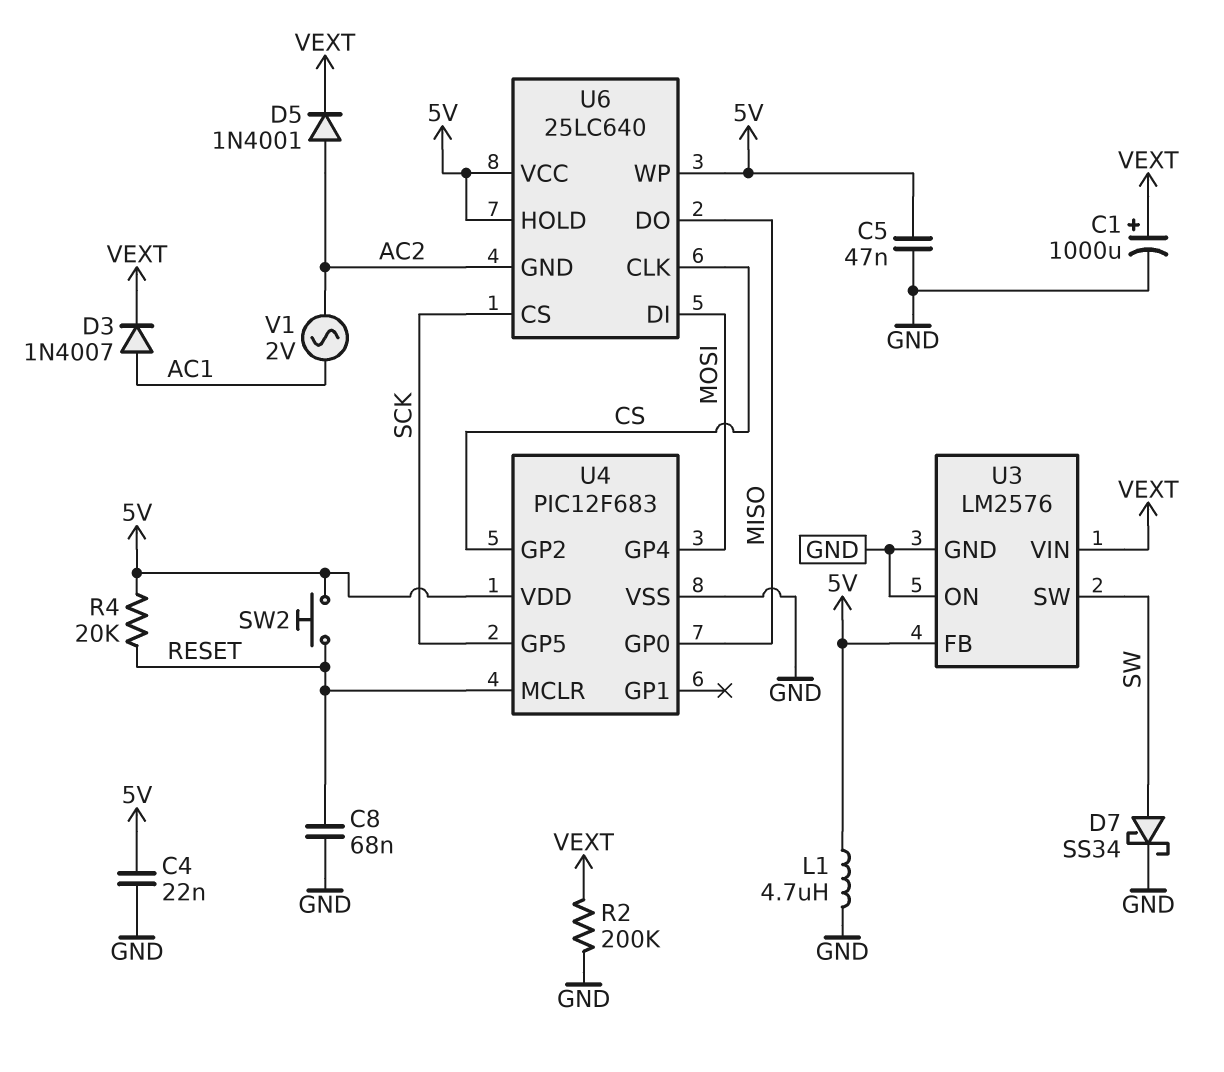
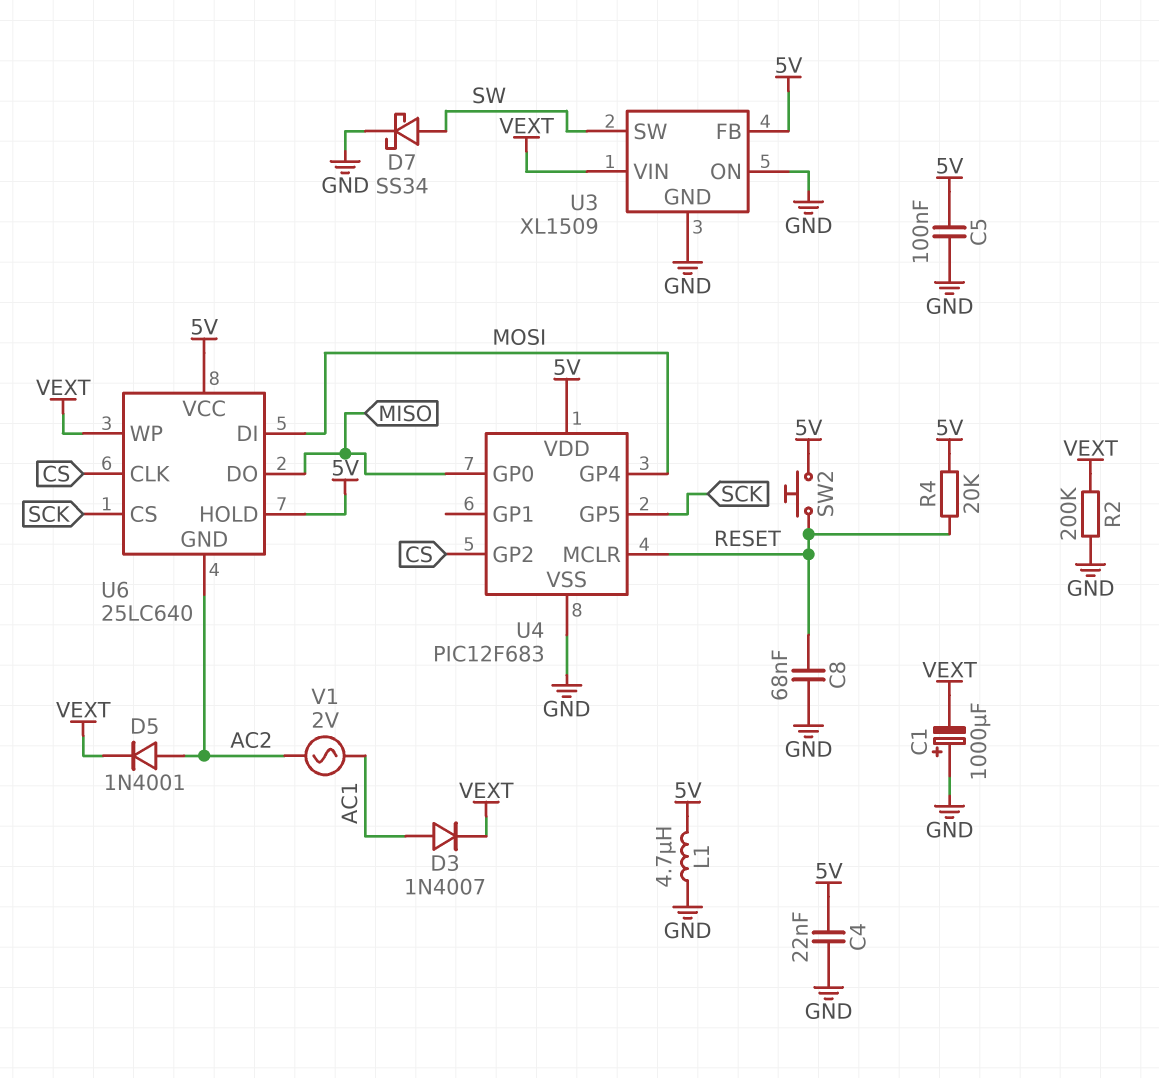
C1: 1000uF (plus VEXT, minus GND) -> 1000uF (plus GND, minus VEXT)
C5: 47nF (5V, GND) -> 100nF (5V, GND)
U3: LM2576 -> XL1509
U6 pin WP: 5V -> VEXT

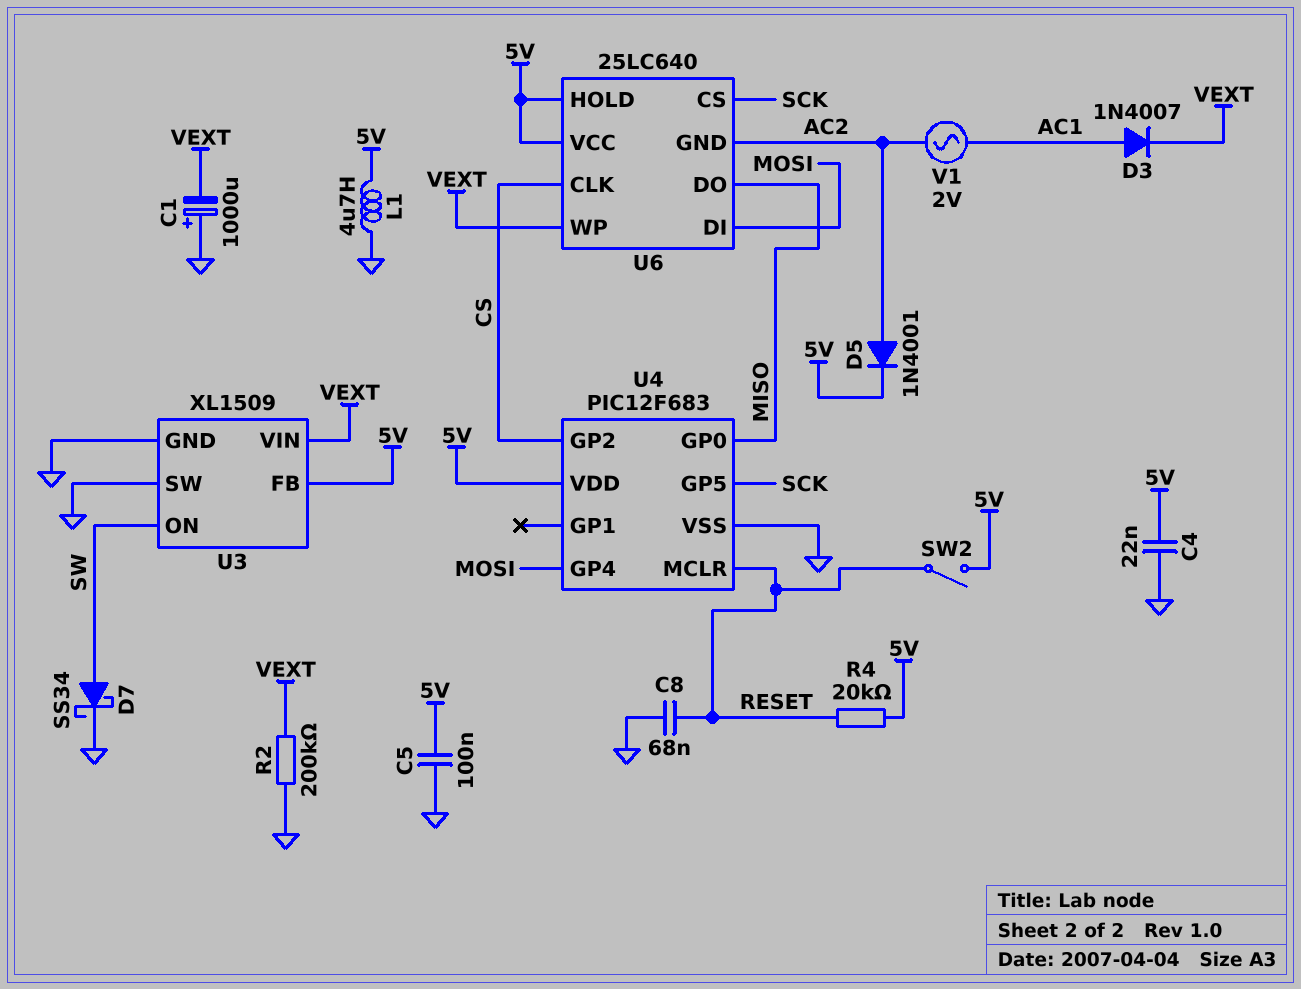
D5: diode 1N4001 (A AC2, K VEXT) -> diode 1N4001 (A AC2, K 5V)
SW2: button (5V, RESET) -> switch (5V, RESET)
U3 pin ON: GND -> SW
U3 pin SW: SW -> GND

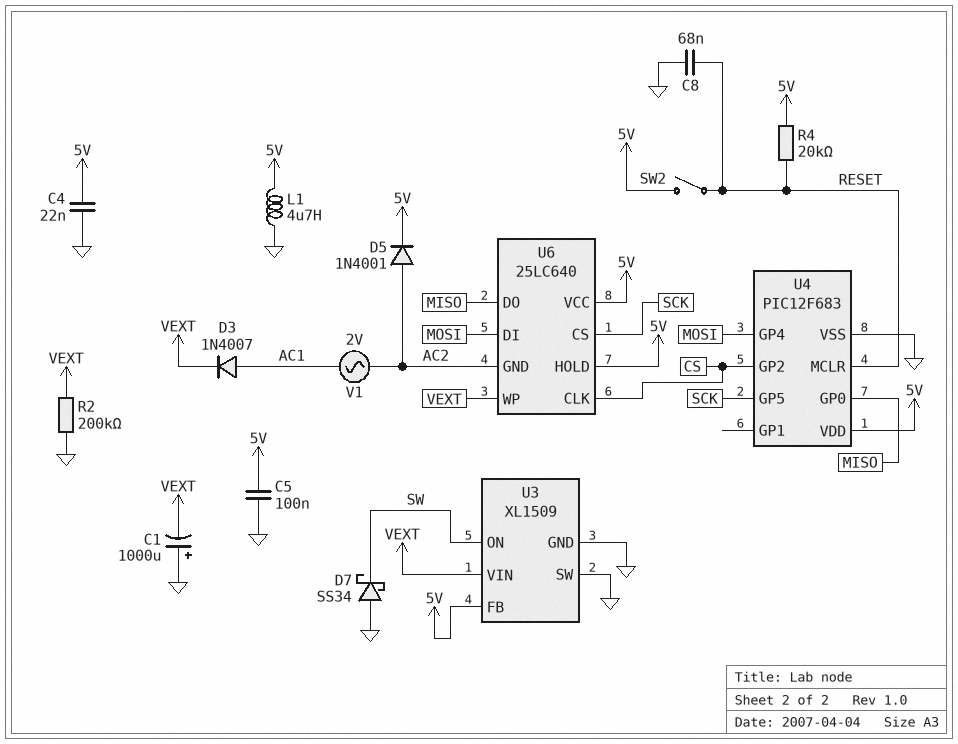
D7: schottky SS34 (A SW, K GND) -> schottky SS34 (A GND, K SW)

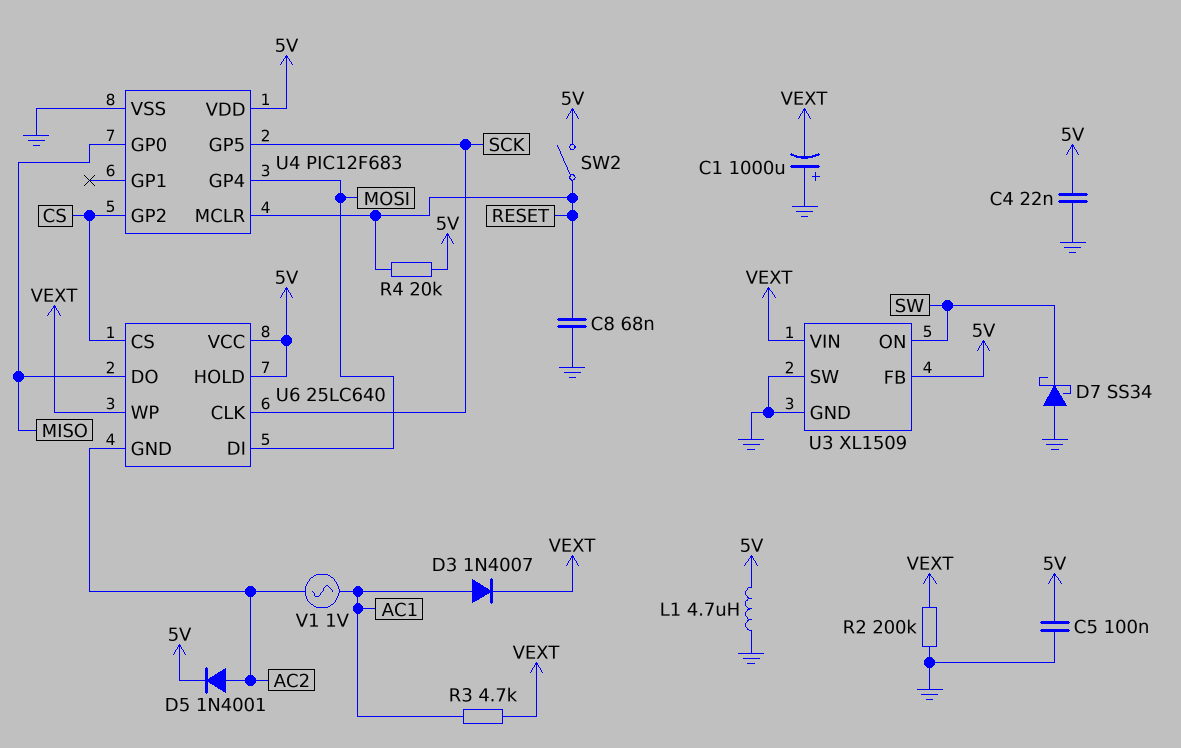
R3: none -> 4.7k (AC1, VEXT)
U6 pin CLK: CS -> SCK
U6 pin CS: SCK -> CS
V1: AC 2V (AC1, AC2) -> AC 1V (AC1, AC2)

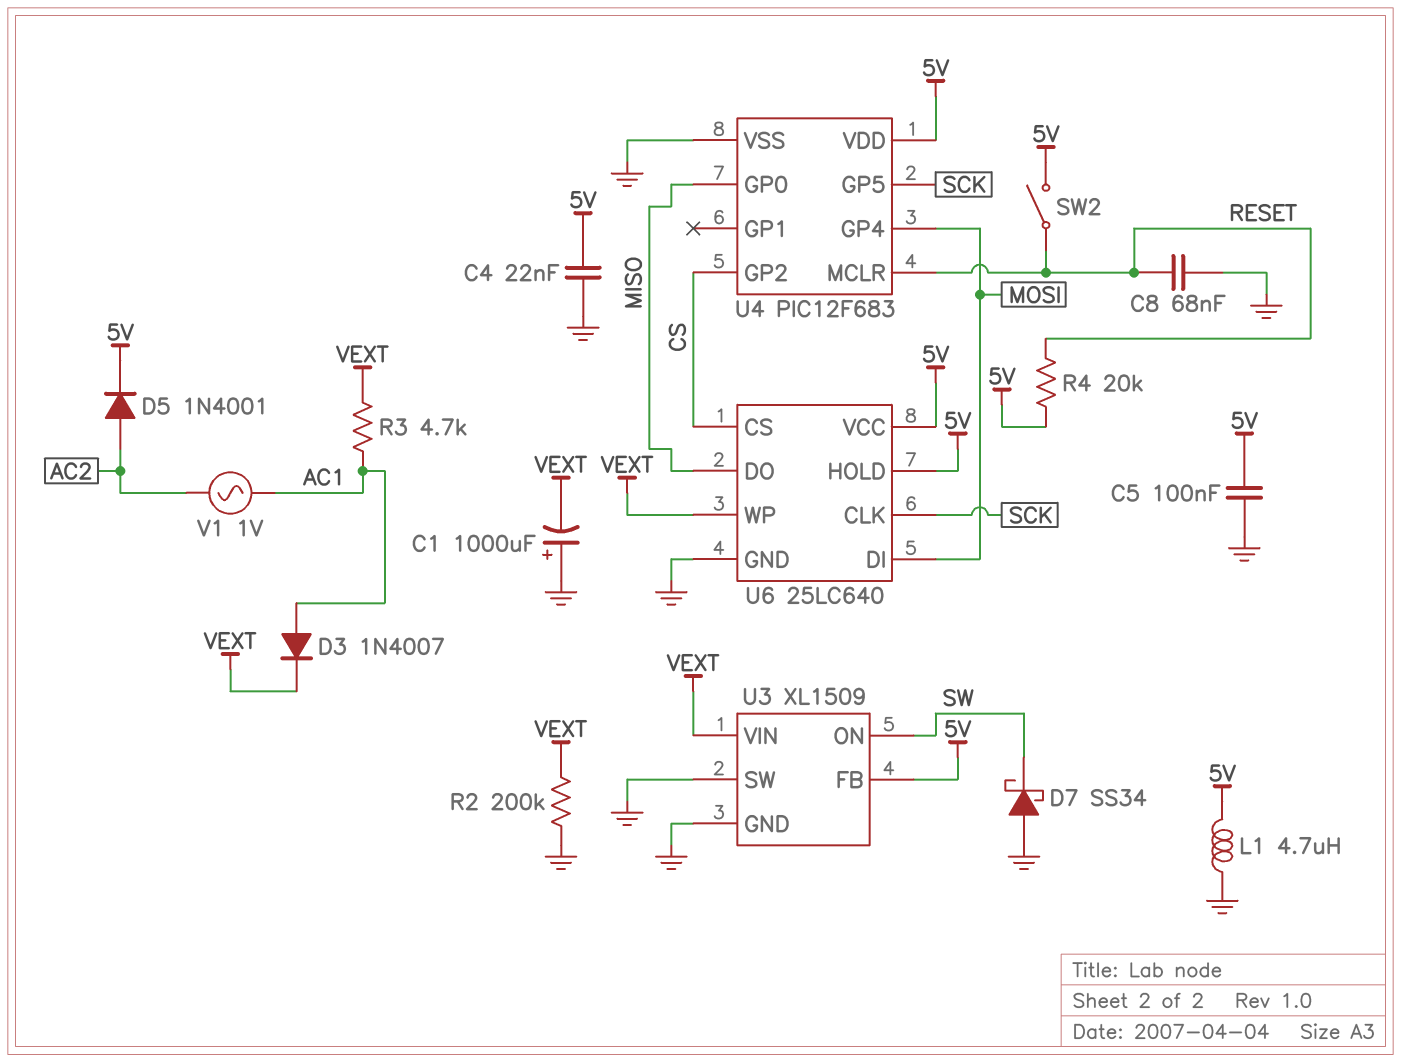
U6 pin GND: AC2 -> GND

